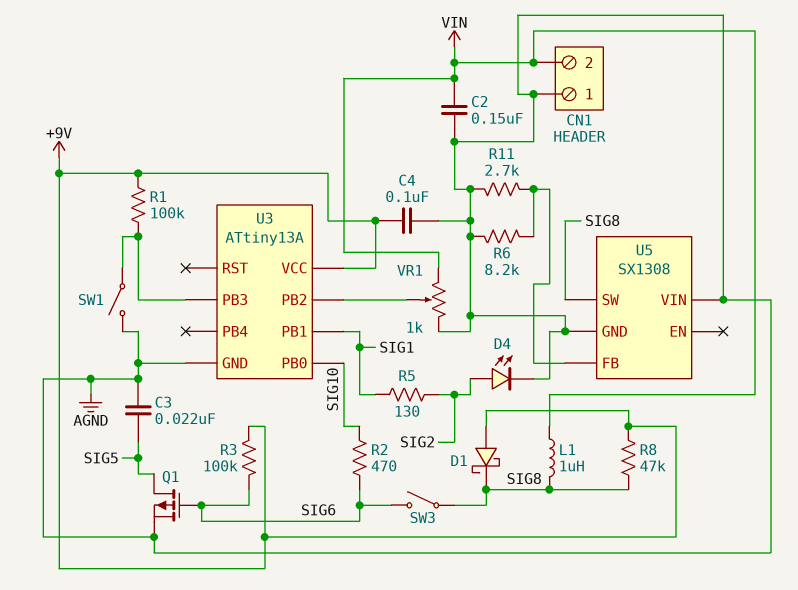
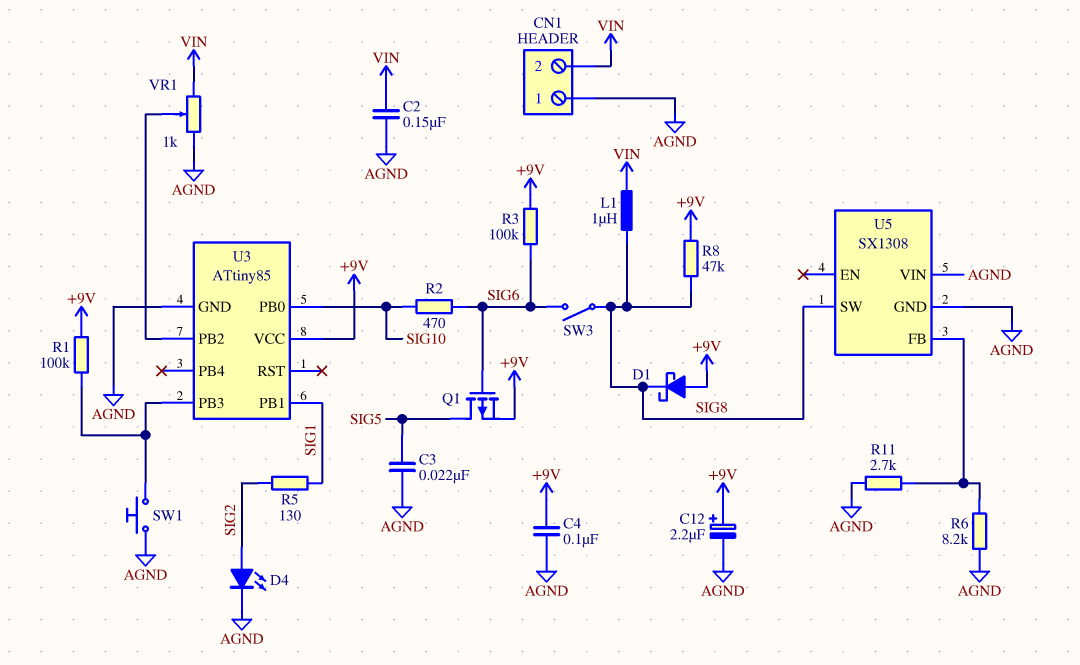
C12: none -> 2.2uF (plus +9V, minus AGND)
Q1: PMOS (G SIG6, D SIG5, S AGND) -> PMOS (G SIG6, D SIG5, S +9V)
SW1: switch (AGND, U3/PB3) -> button (AGND, U3/PB3)
U3: ATtiny13A -> ATtiny85

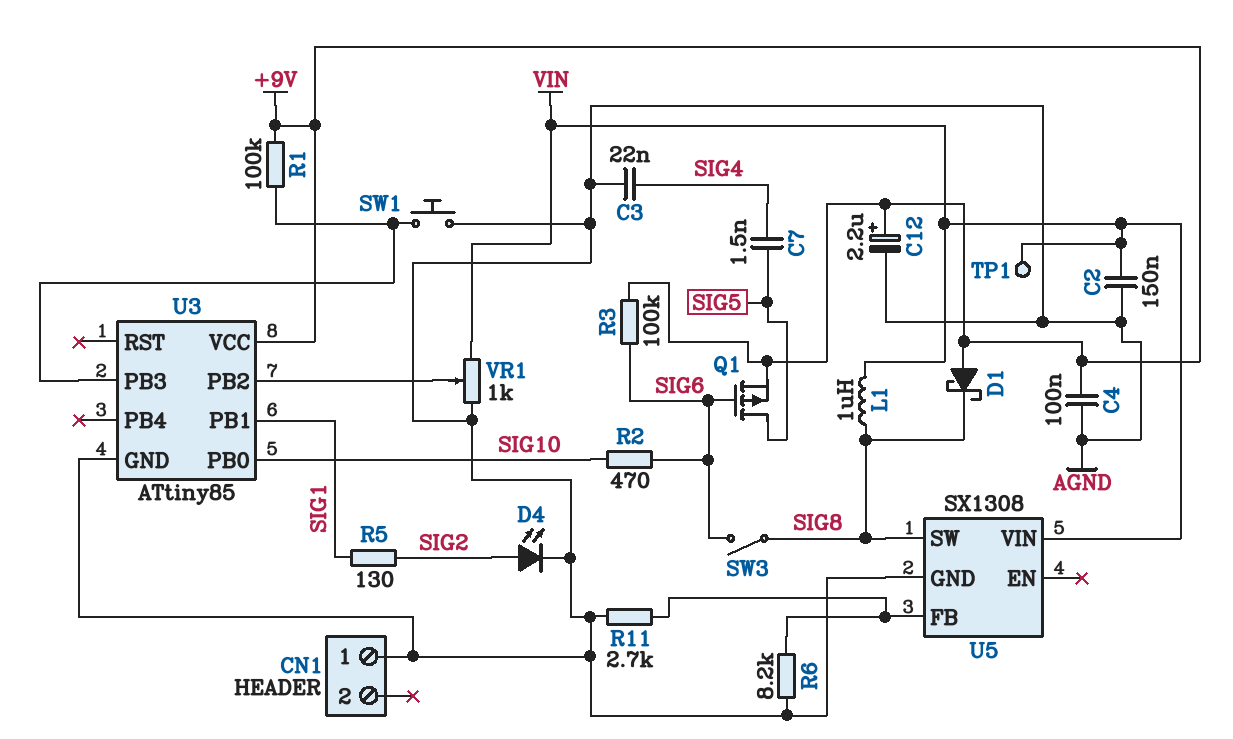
C3: 22nF (AGND, SIG5) -> 22nF (AGND, SIG4)
C7: none -> 1.5nF (SIG4, SIG5)
CN1 pin 2: VIN -> none
R8: 47k (+9V, SIG8) -> none
TP1: none -> test point (VIN)
U5 pin VIN: AGND -> VIN

